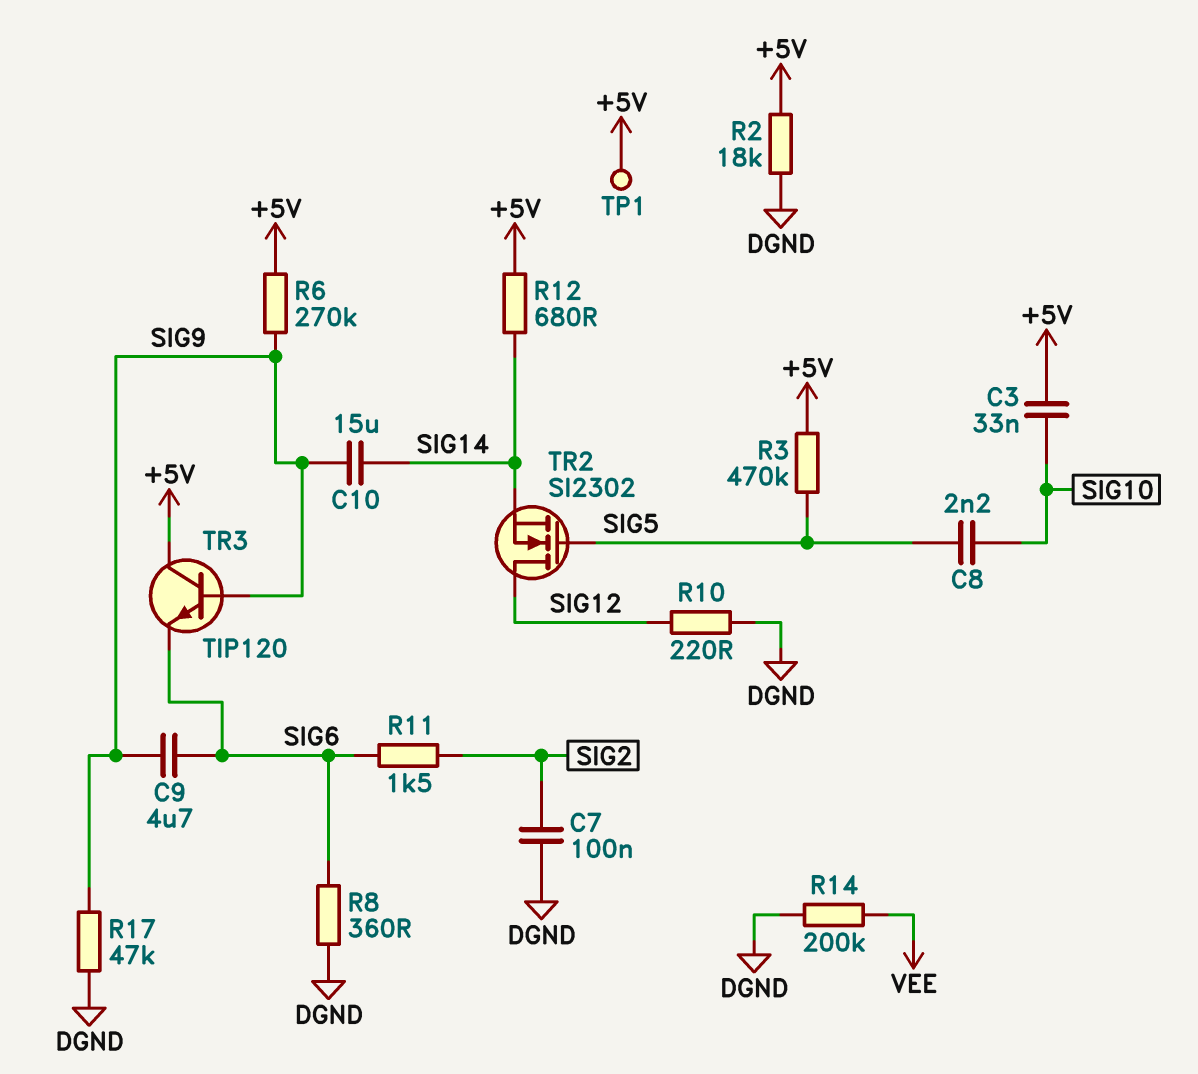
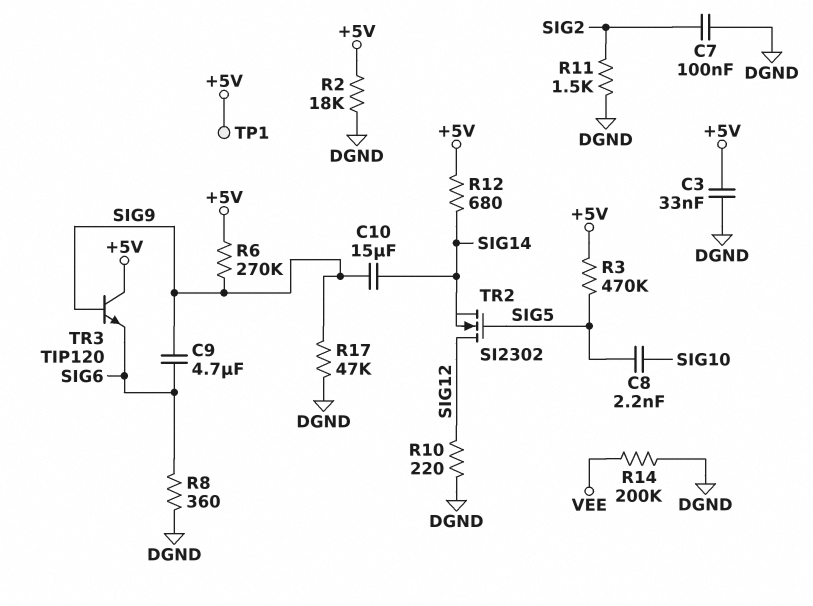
C3: 33nF (+5V, SIG10) -> 33nF (+5V, DGND)
R11: 1.5k (SIG2, SIG6) -> 1.5k (DGND, SIG2)

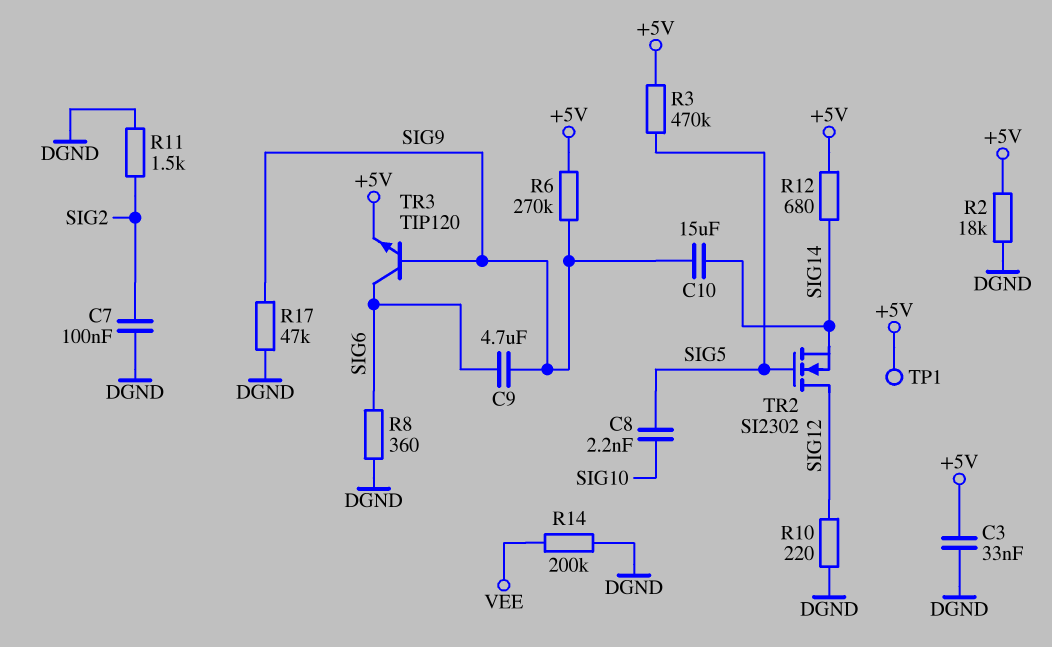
TR3: NPN TIP120 (B SIG9, C +5V, E SIG6) -> NPN TIP120 (B SIG9, C SIG6, E +5V)

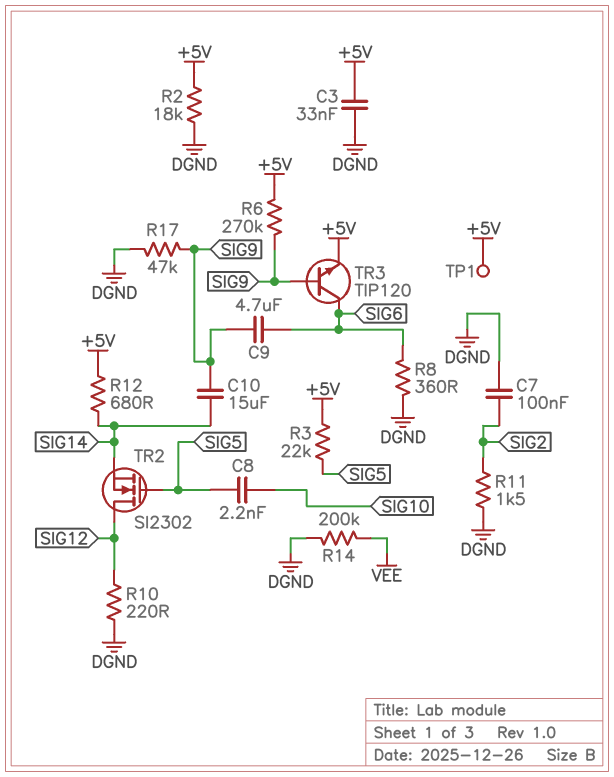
R3: 470k (+5V, SIG5) -> 22k (+5V, SIG5)

